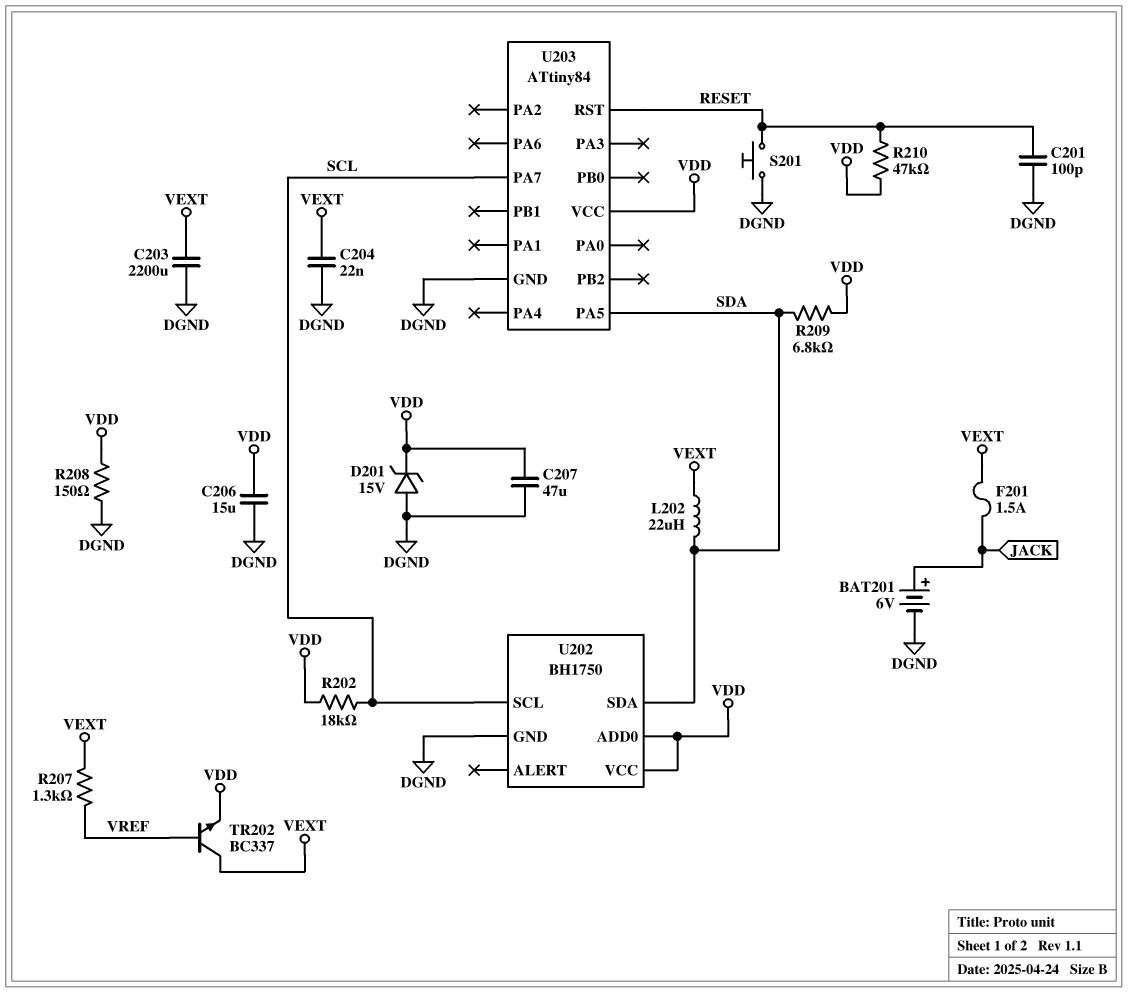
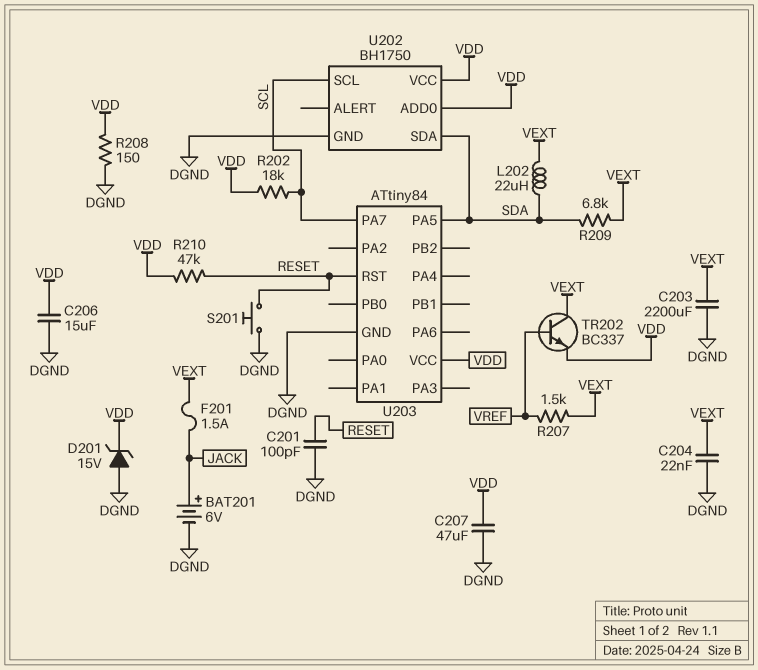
R207: 1.3k (VEXT, VREF) -> 1.5k (VEXT, VREF)
R209: 6.8k (SDA, VDD) -> 6.8k (SDA, VEXT)

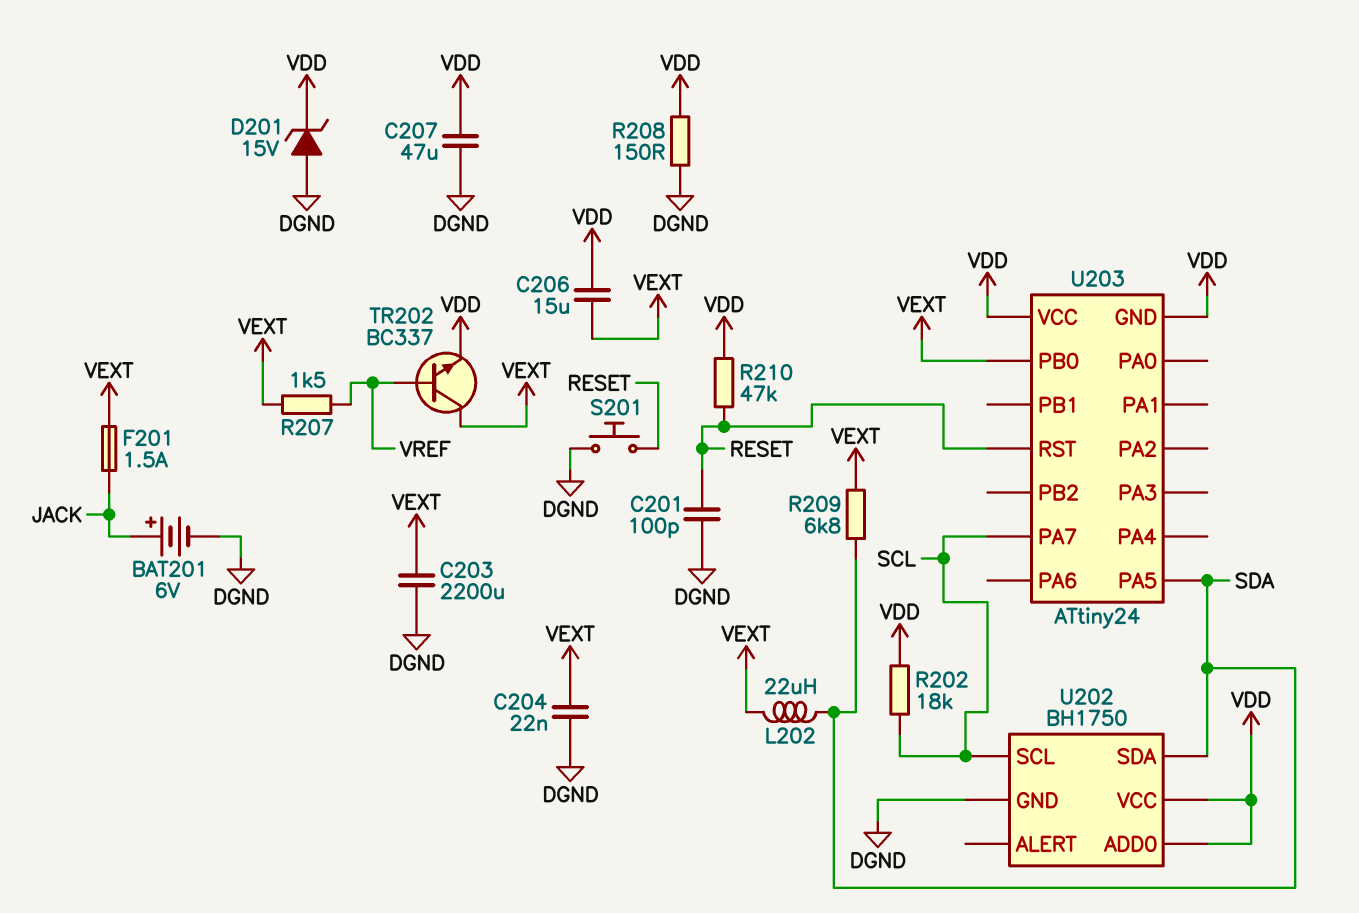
C206: 15uF (DGND, VDD) -> 15uF (VDD, VEXT)
U203: ATtiny84 -> ATtiny24
U203 pin GND: DGND -> VDD
U203 pin PB0: none -> VEXT

